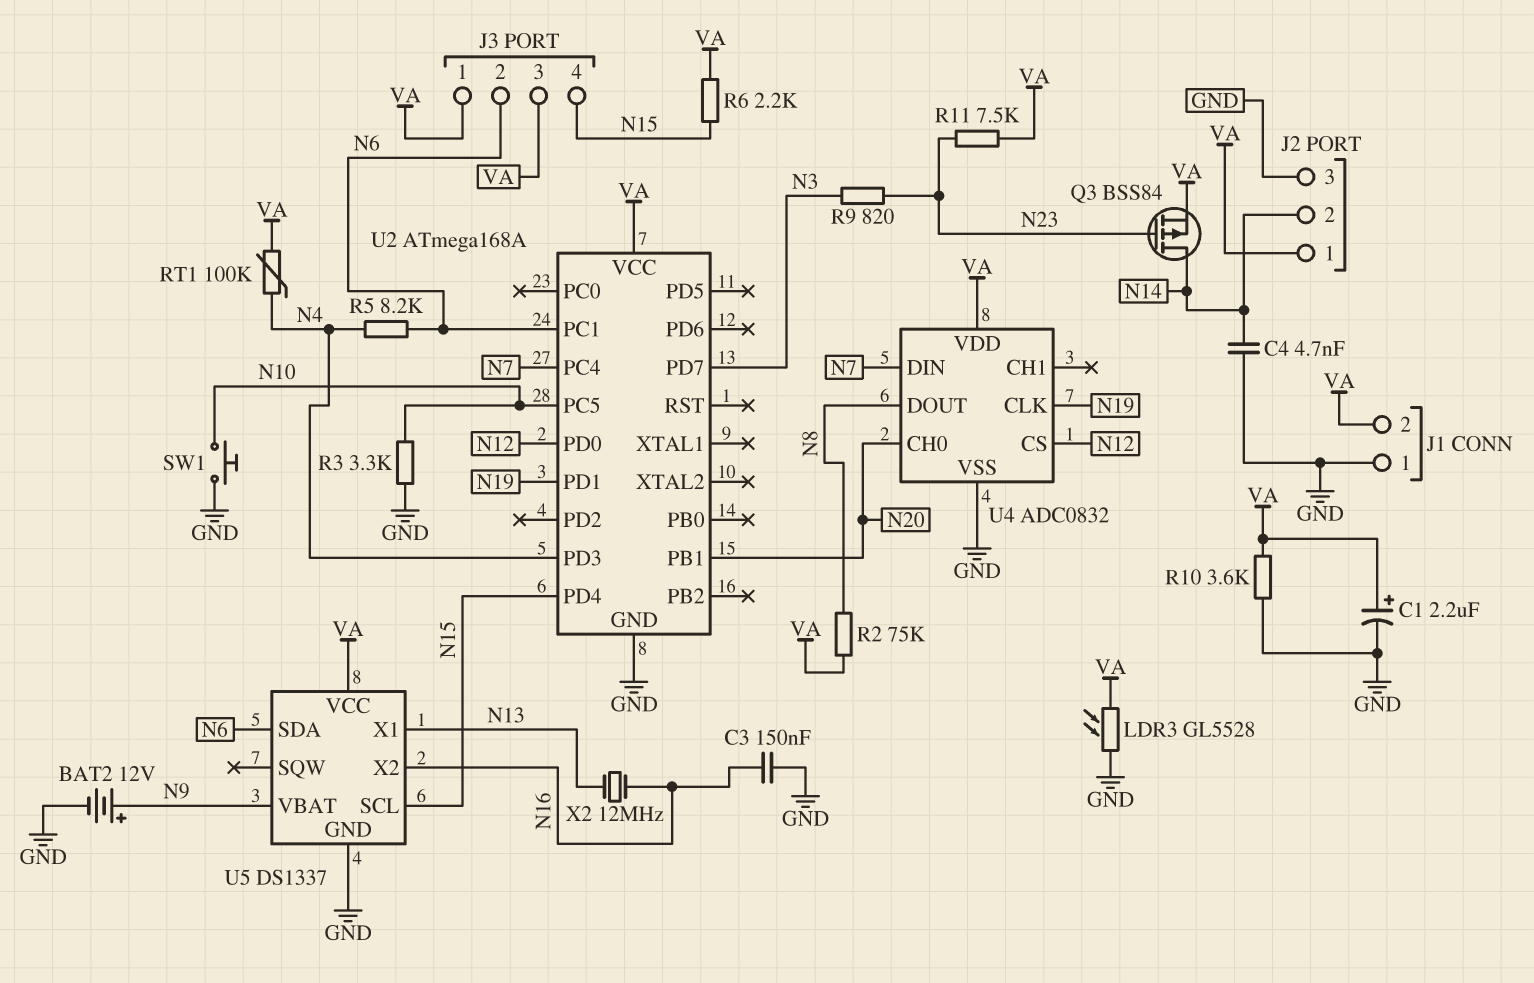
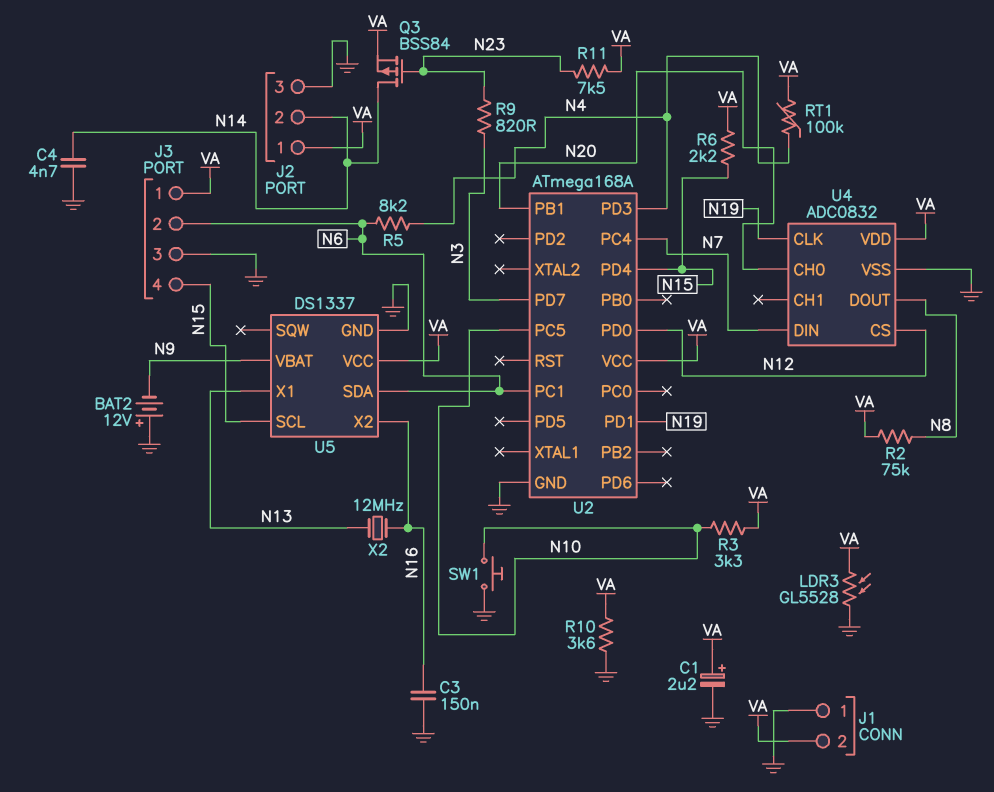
BAT2: 12V (plus N9, minus GND) -> 12V (plus GND, minus N9)
J3 pin 3: VA -> GND
R3: 3.3k (GND, N10) -> 3.3k (N10, VA)

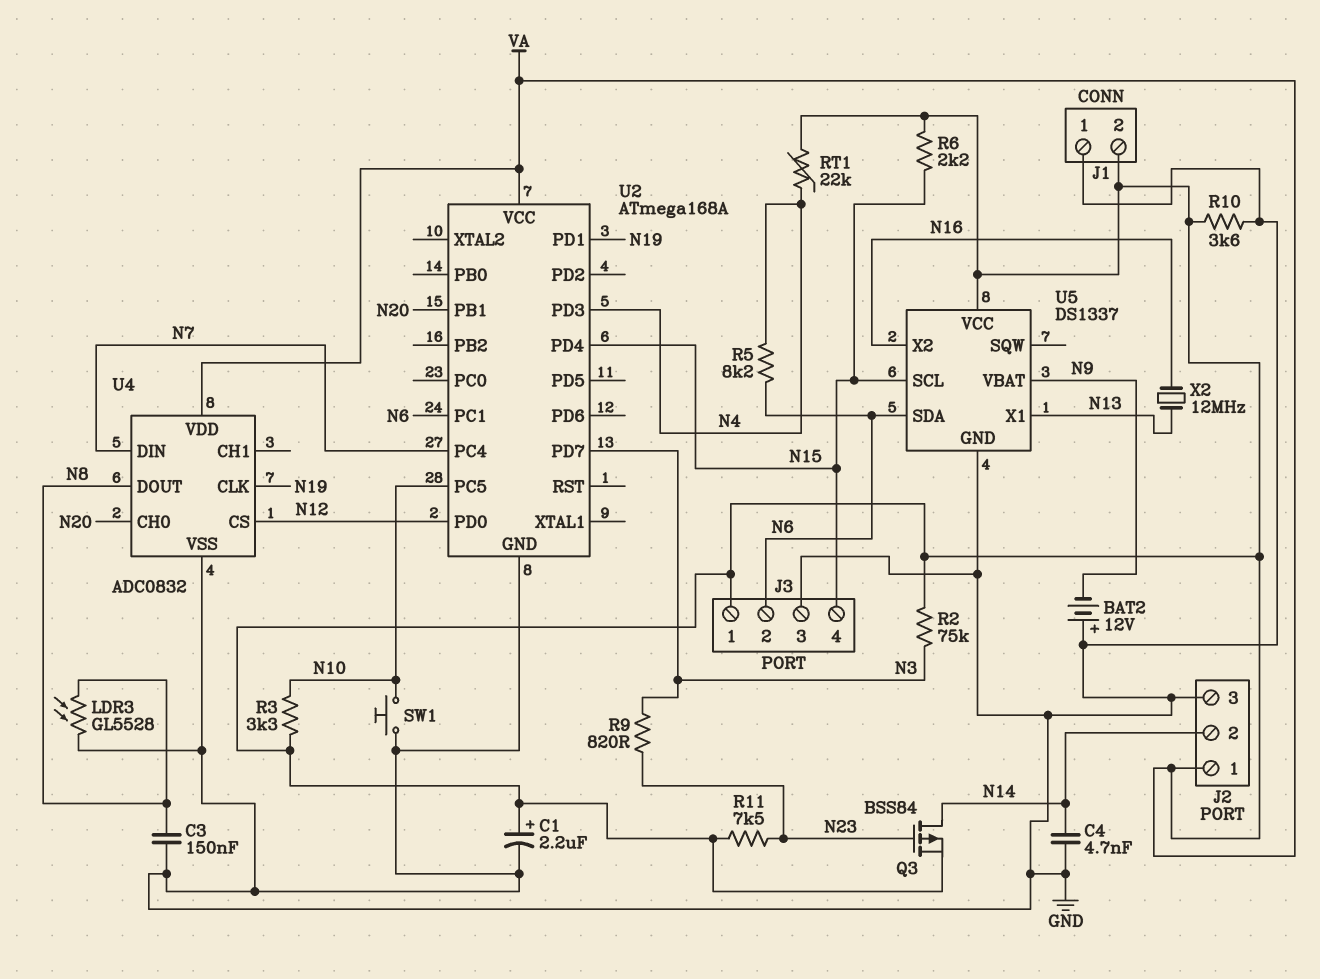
C3: 150nF (GND, N16) -> 150nF (GND, N8)
LDR3: GL5528 (GND, VA) -> GL5528 (GND, N8)
R2: 75k (N8, VA) -> 75k (N3, VA)
RT1: 100k (N4, VA) -> 22k (N4, VA)

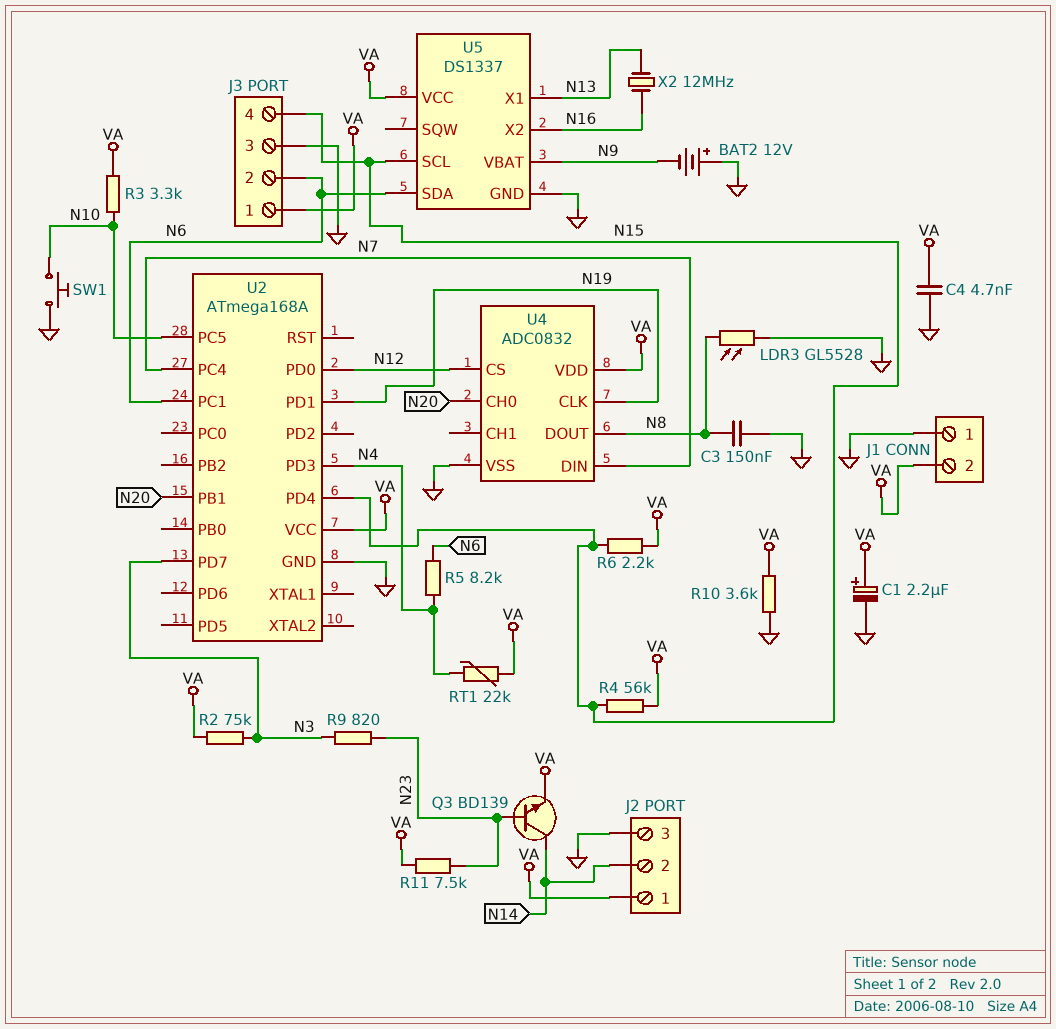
C4: 4.7nF (GND, N14) -> 4.7nF (GND, VA)
Q3: PMOS BSS84 (G N23, D N14, S VA) -> NPN BD139 (B N23, C N14, E VA)
R4: none -> 56k (N15, VA)

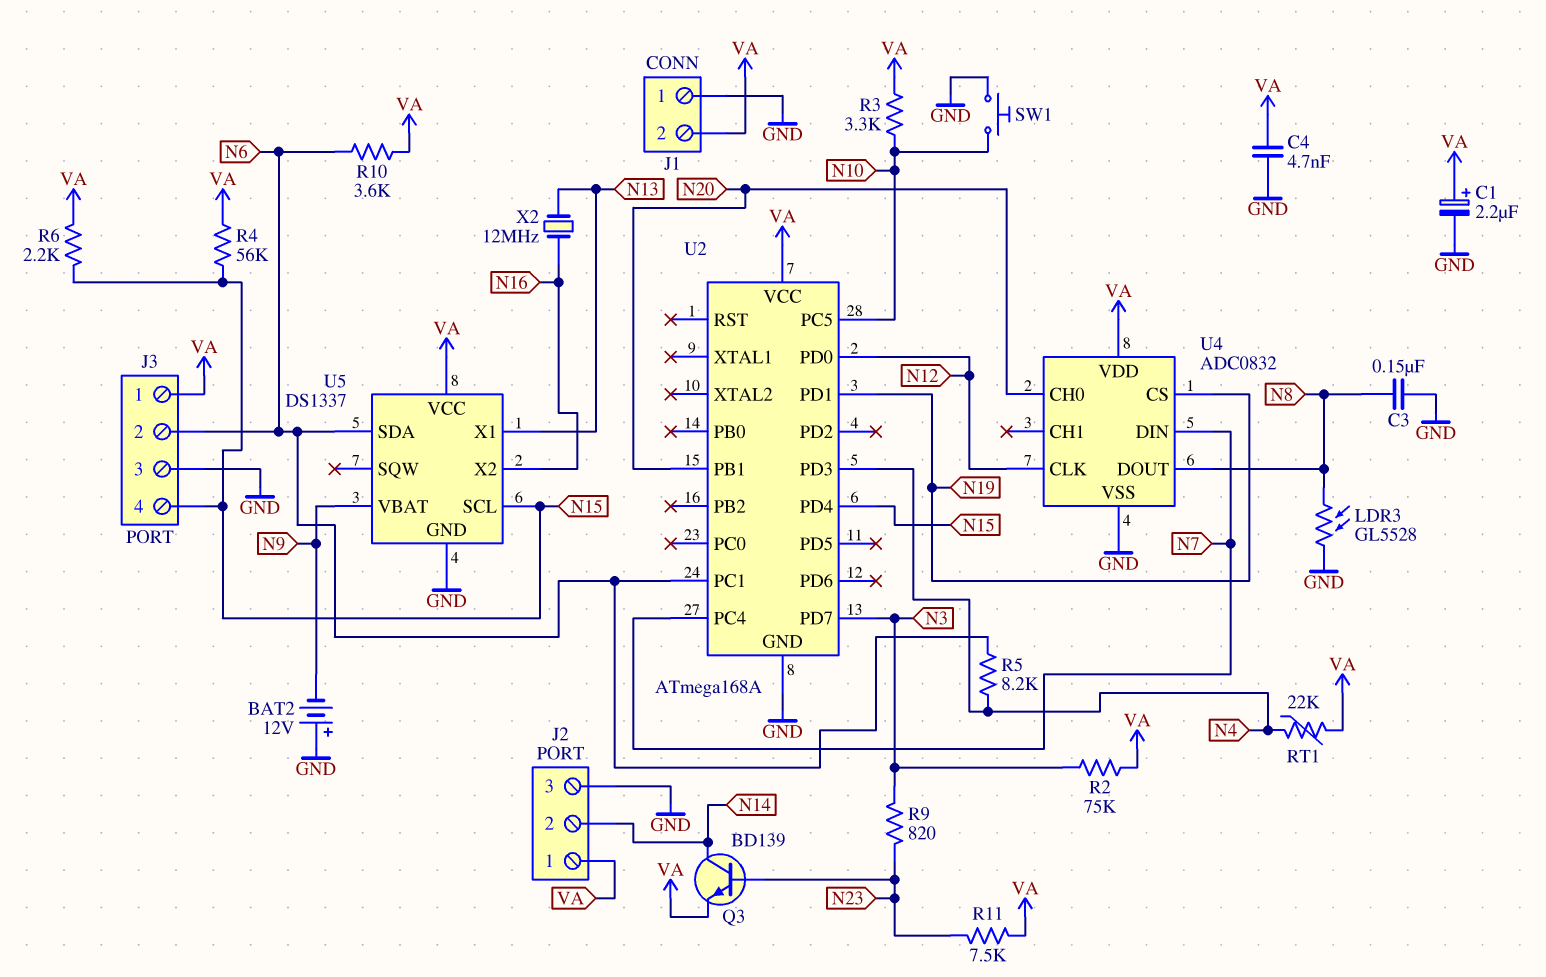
R10: 3.6k (GND, VA) -> 3.6k (N6, VA)
U4 pin CLK: N19 -> N12
U4 pin CS: N12 -> N19

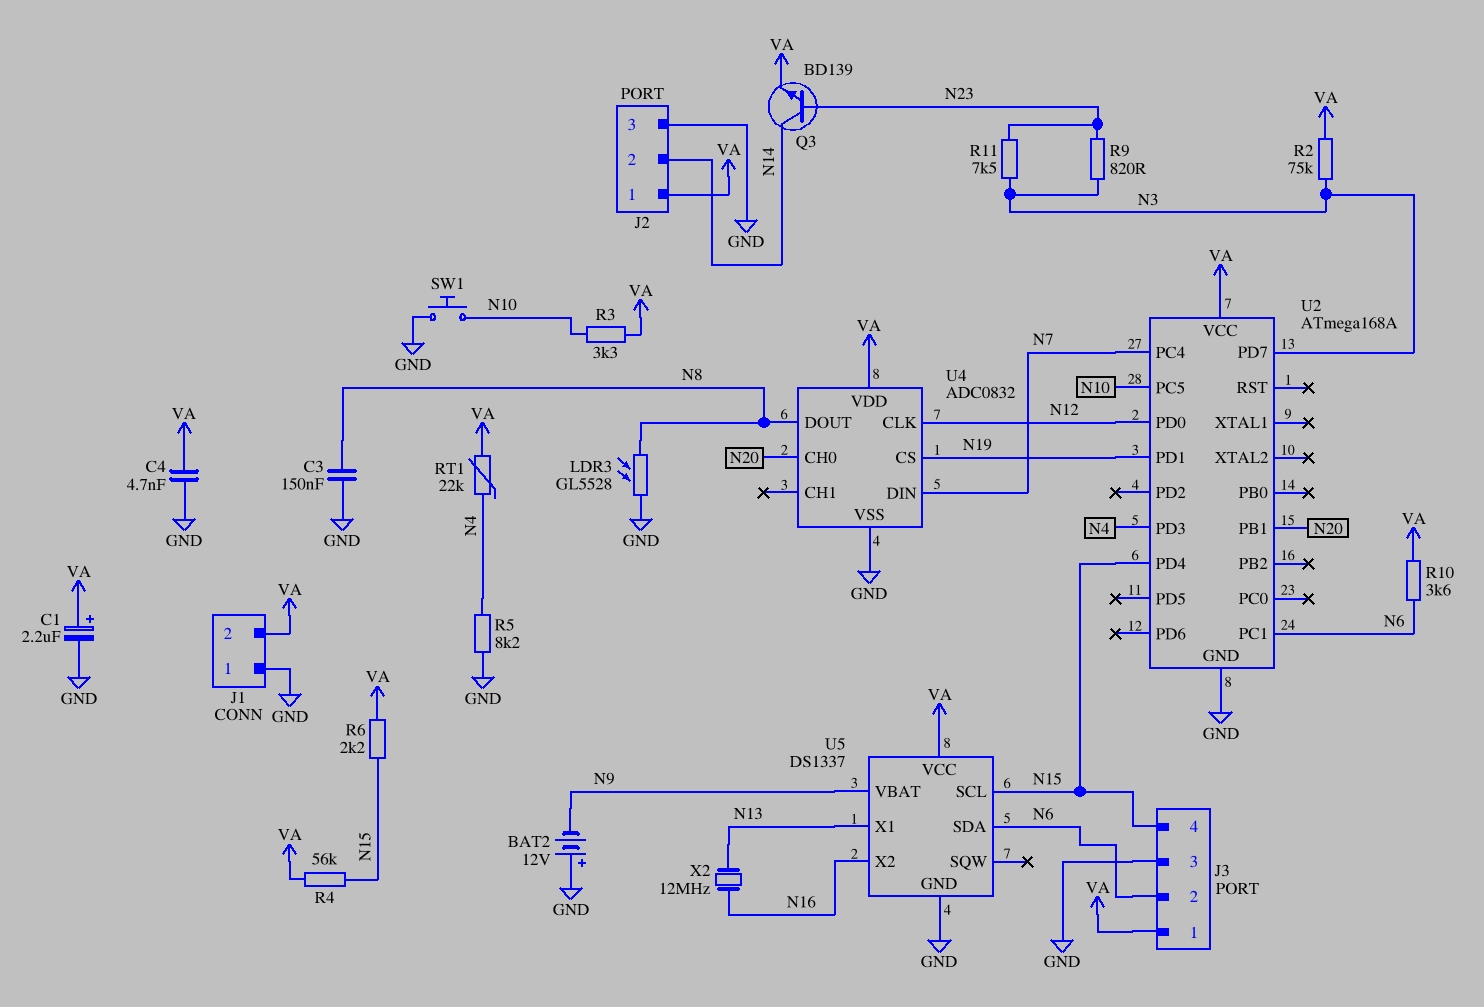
R5: 8.2k (N4, N6) -> 8.2k (GND, N4)
R11: 7.5k (N23, VA) -> 7.5k (N3, N23)

